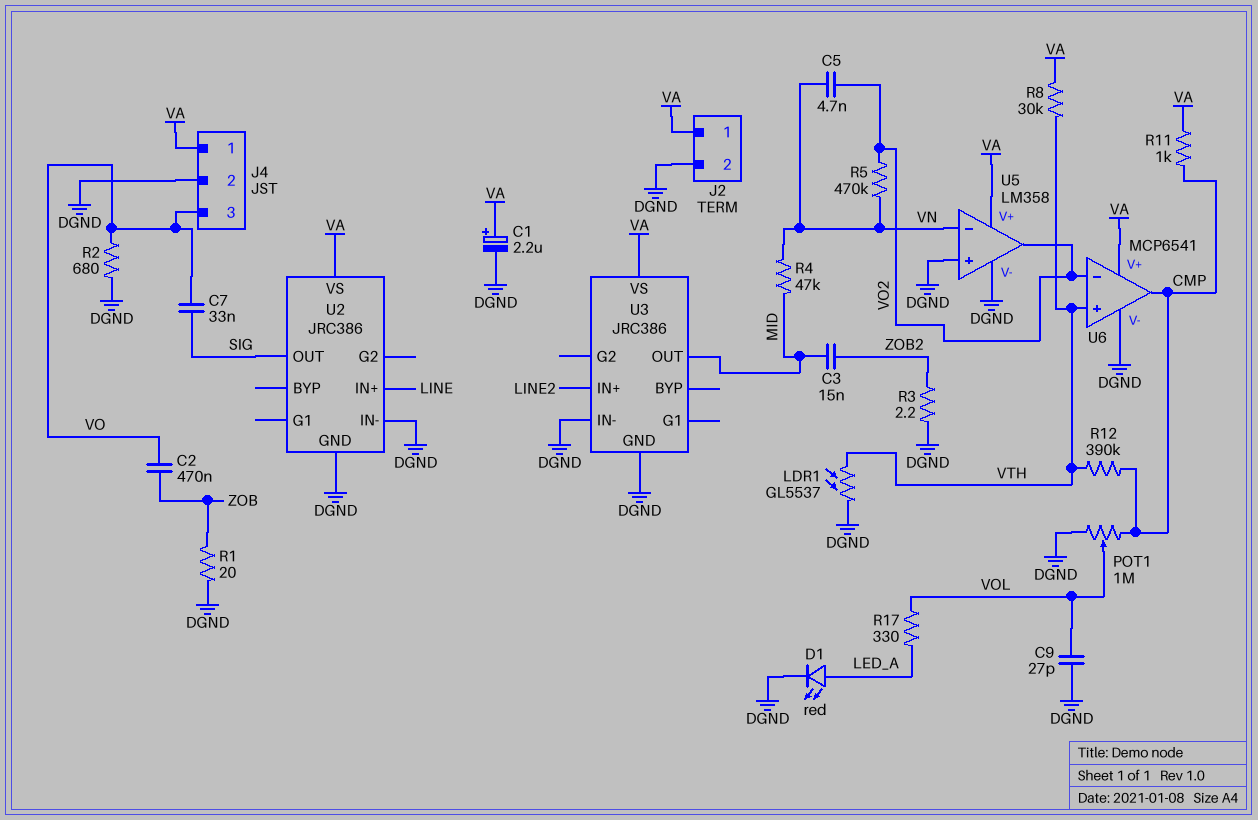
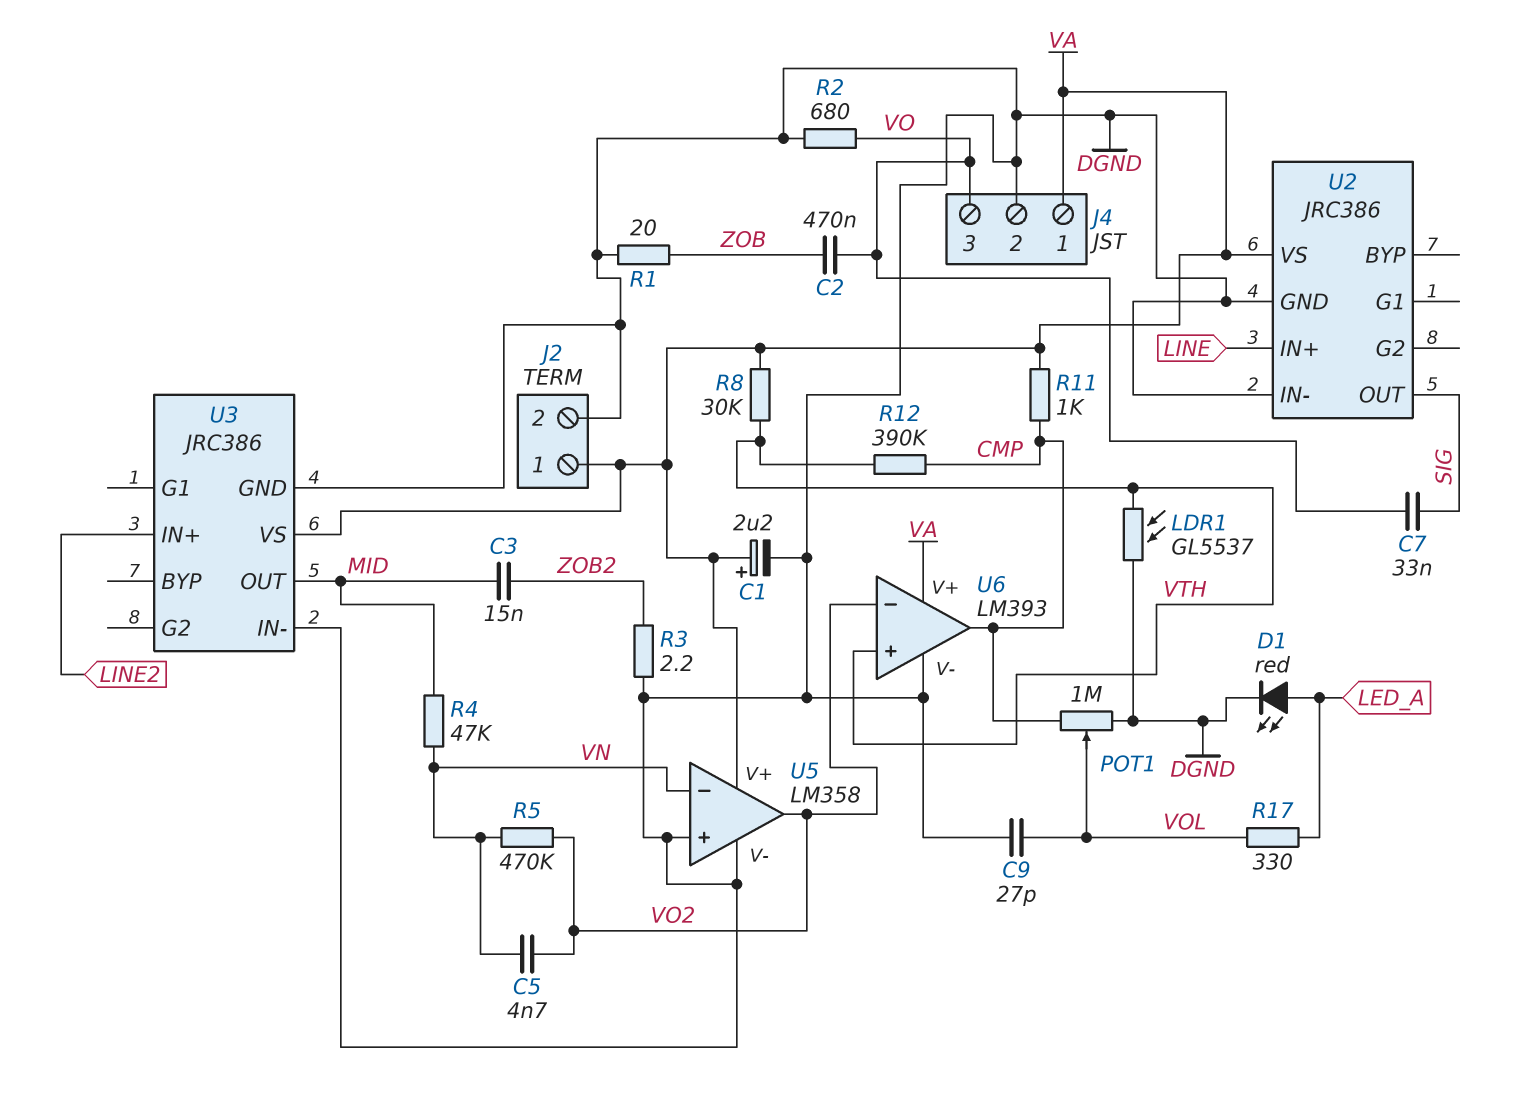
U6: MCP6541 -> LM393

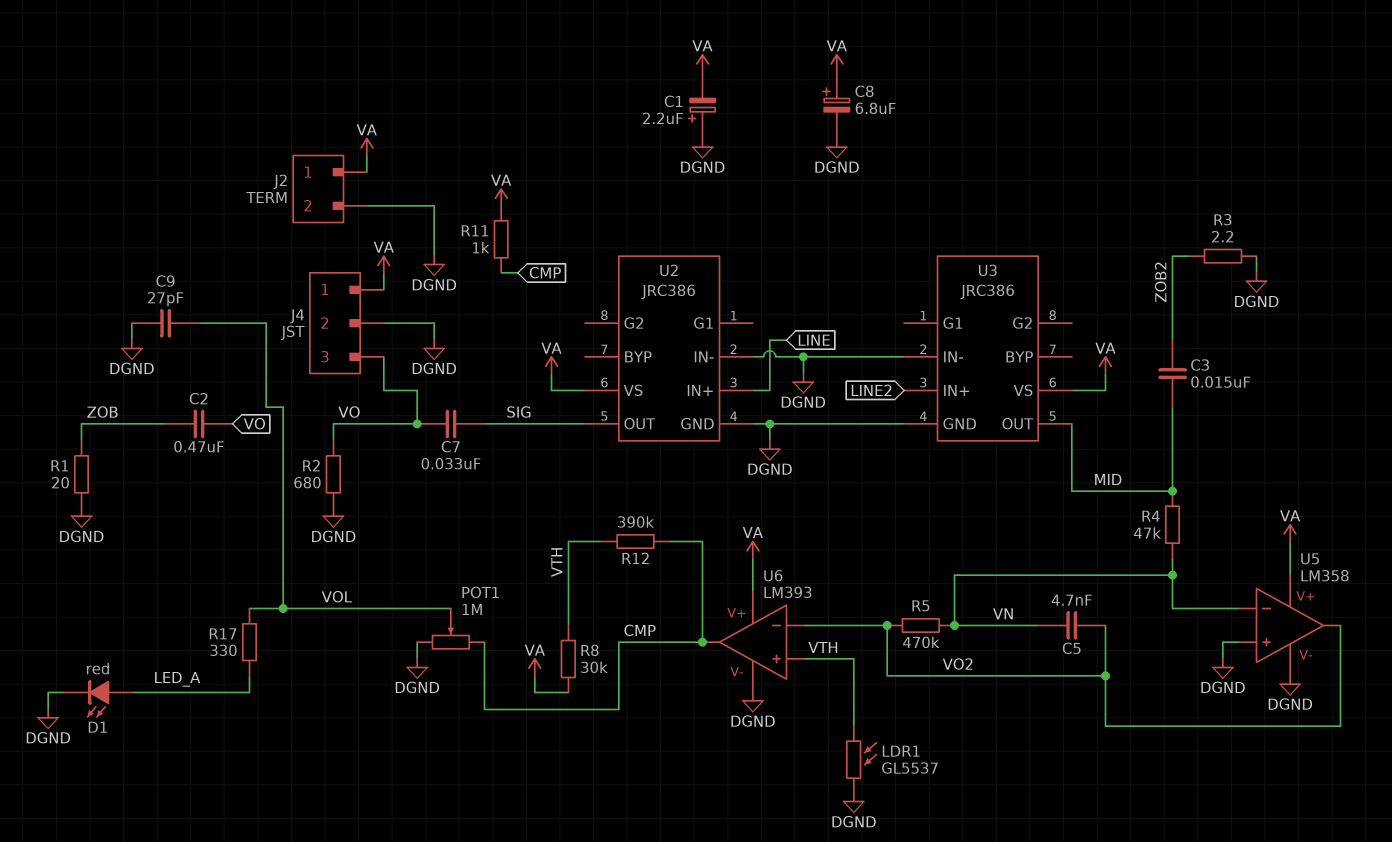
C1: 2.2uF (plus VA, minus DGND) -> 2.2uF (plus DGND, minus VA)
C8: none -> 6.8uF (plus VA, minus DGND)

